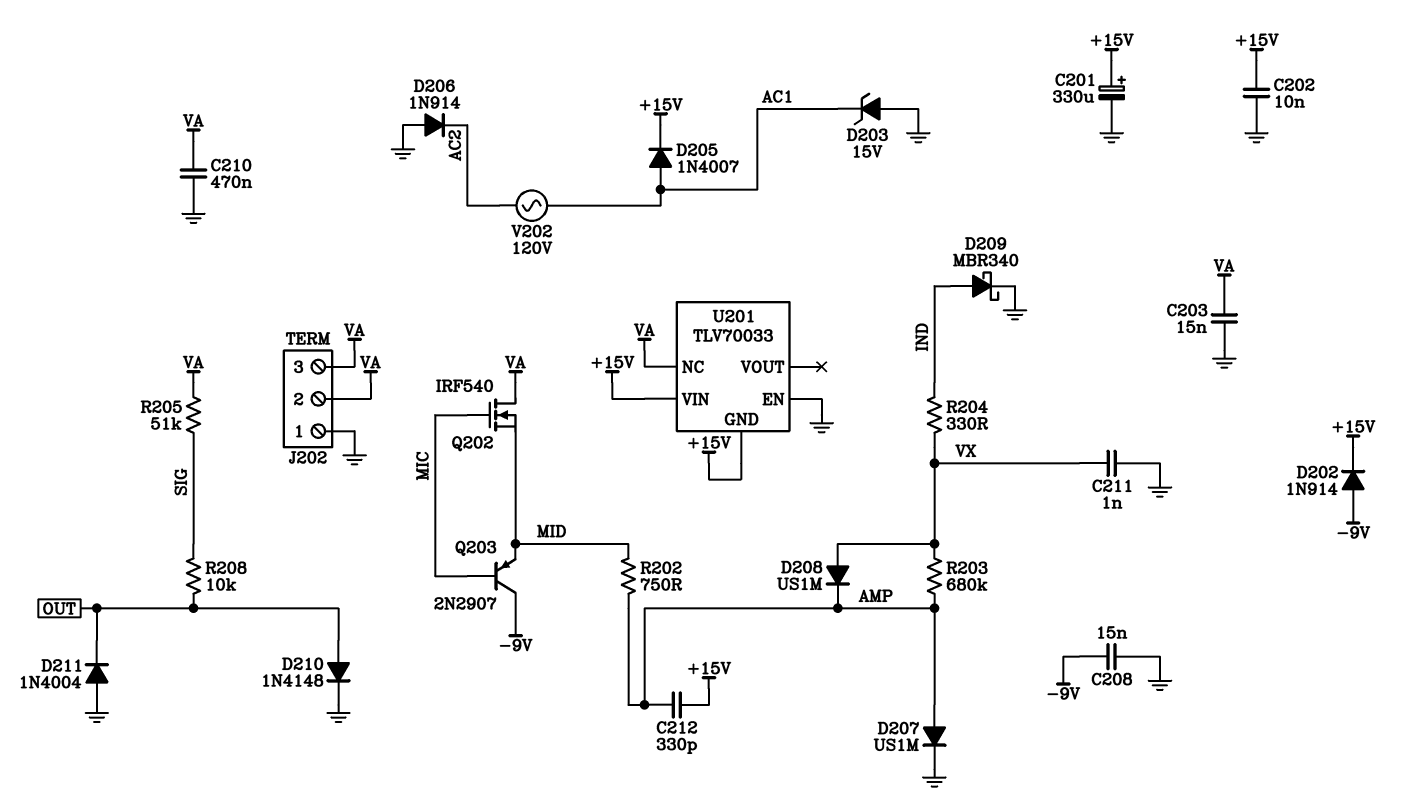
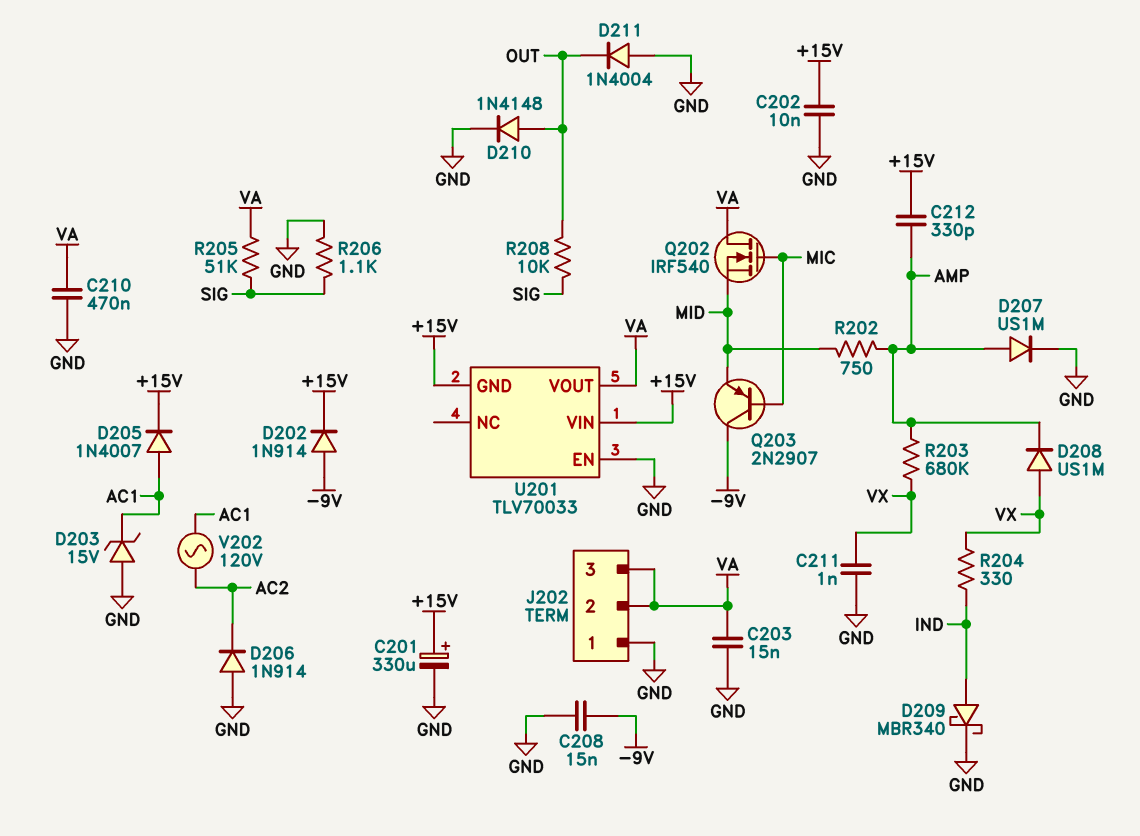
R206: none -> 1.1k (GND, SIG)
U201 pin NC: VA -> none
U201 pin VOUT: none -> VA

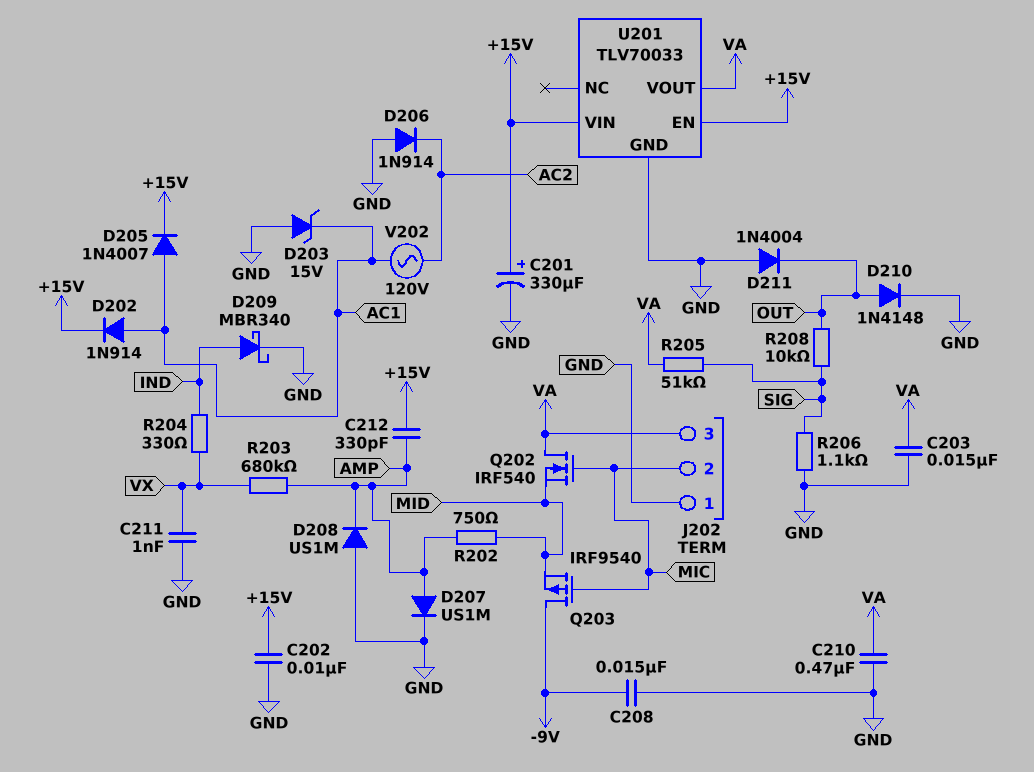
D202: diode 1N914 (A -9V, K +15V) -> diode 1N914 (A AC1, K +15V)
D208: diode US1M (A VX, K AMP) -> diode US1M (A GND, K AMP)
J202 pin 2: VA -> MIC
Q203: PNP 2N2907 (B MIC, C -9V, E MID) -> PMOS IRF9540 (G MIC, D -9V, S MID)
U201 pin EN: GND -> +15V
U201 pin GND: +15V -> GND

